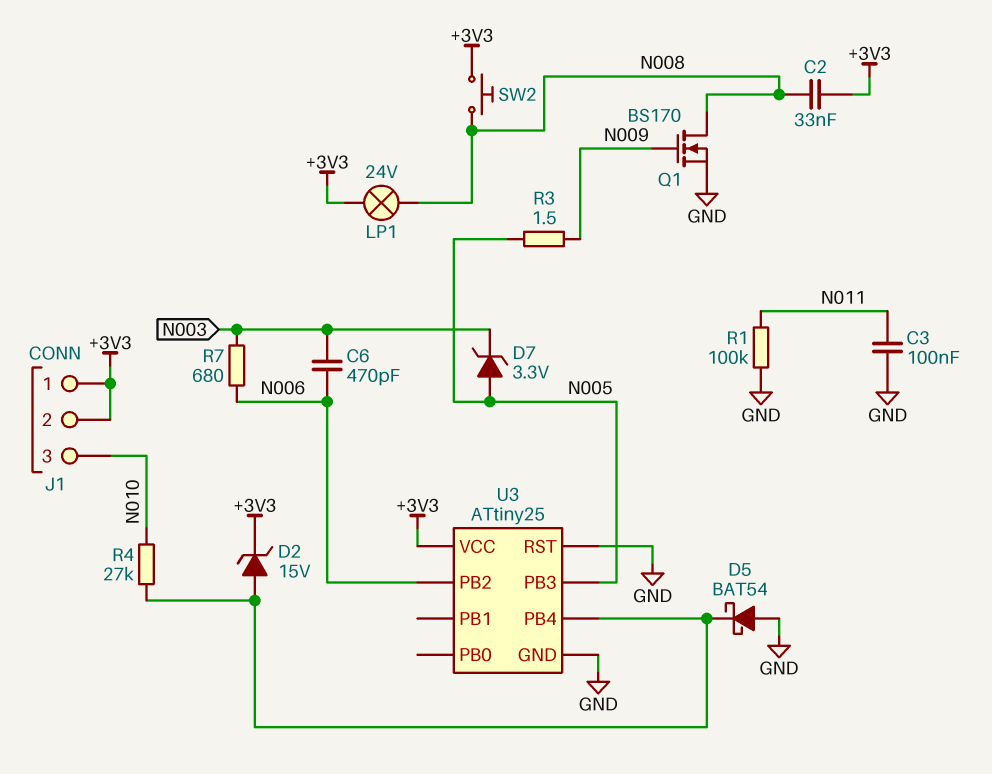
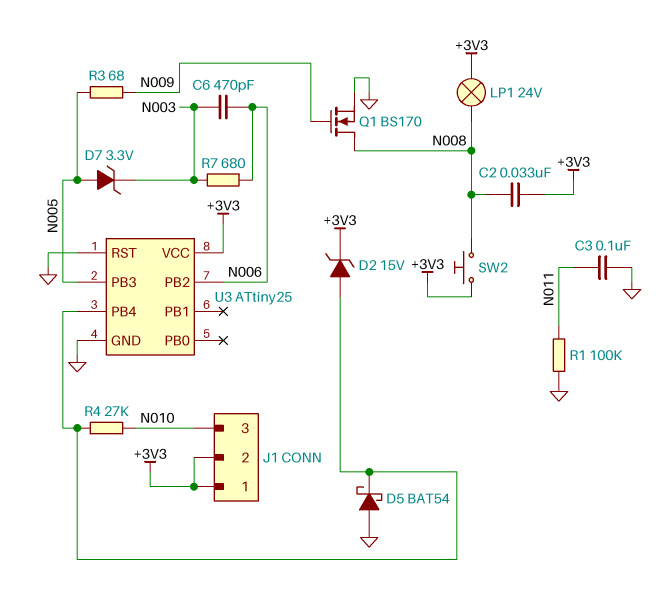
R3: 1.5 (N005, N009) -> 68 (N005, N009)

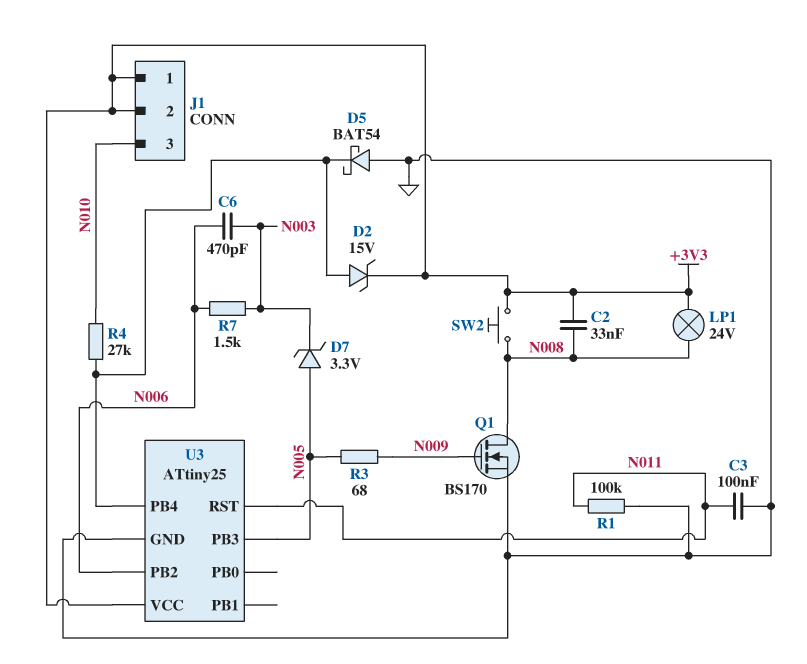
R7: 680 (N003, N006) -> 1.5k (N003, N006)
U3 pin RST: GND -> N011

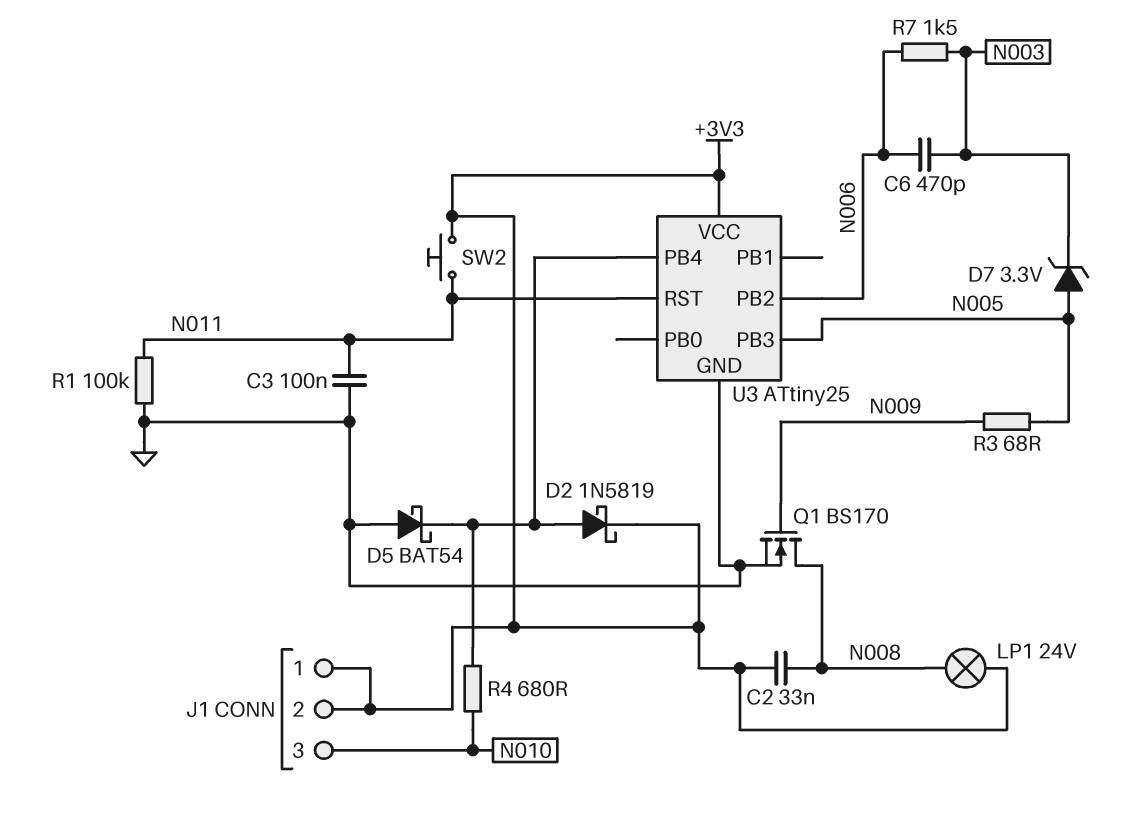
D2: zener 15V (A U3/PB4, K +3V3) -> schottky 1N5819 (A U3/PB4, K +3V3)
R4: 27k (N010, U3/PB4) -> 680 (N010, U3/PB4)
SW2: button (+3V3, N008) -> button (+3V3, N011)

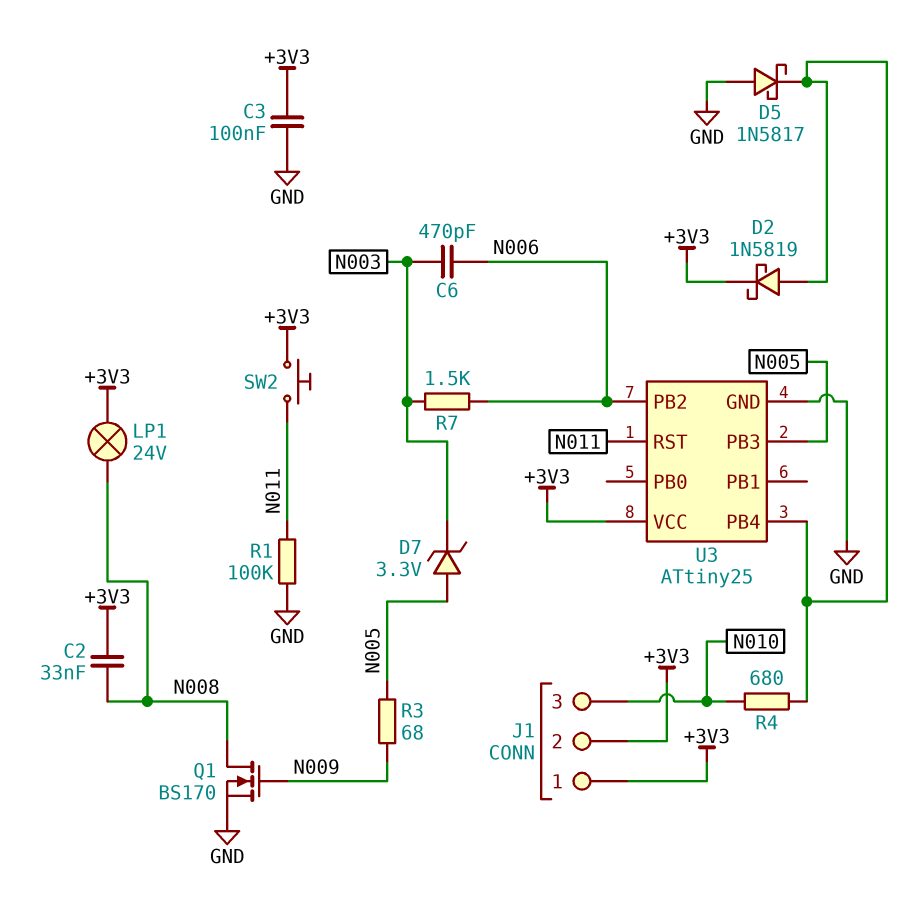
C3: 100nF (GND, N011) -> 100nF (+3V3, GND)
D5: schottky BAT54 (A GND, K U3/PB4) -> schottky 1N5817 (A GND, K U3/PB4)

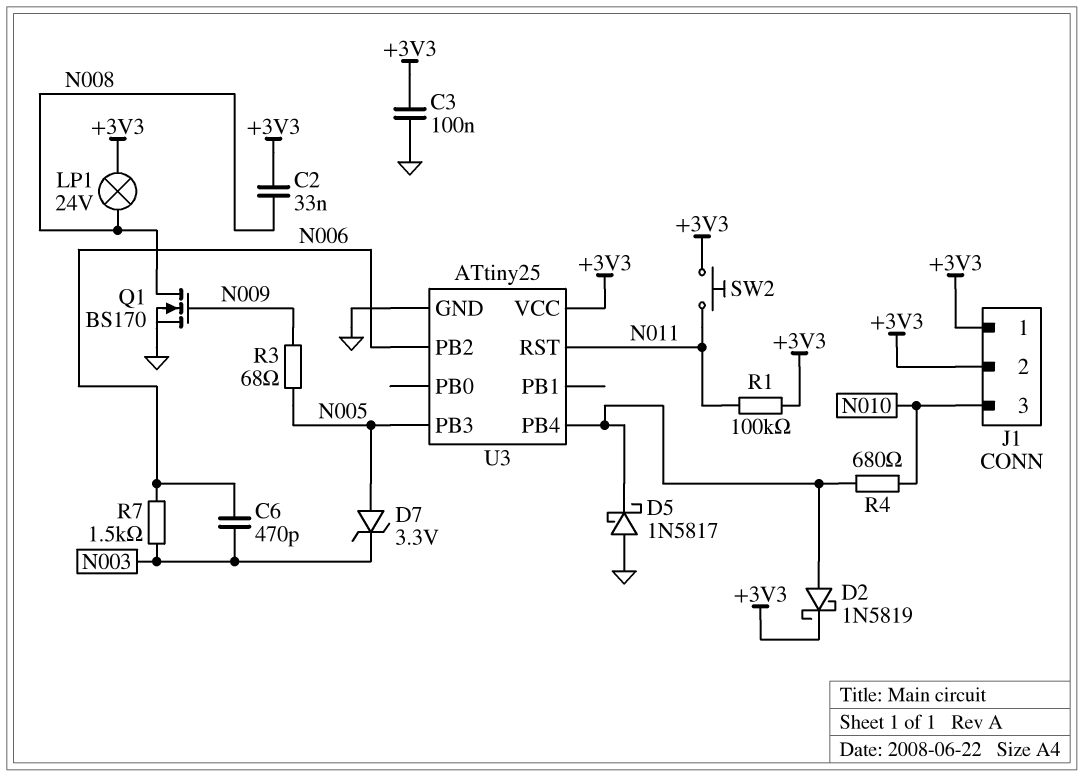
R1: 100k (GND, N011) -> 100k (+3V3, N011)

